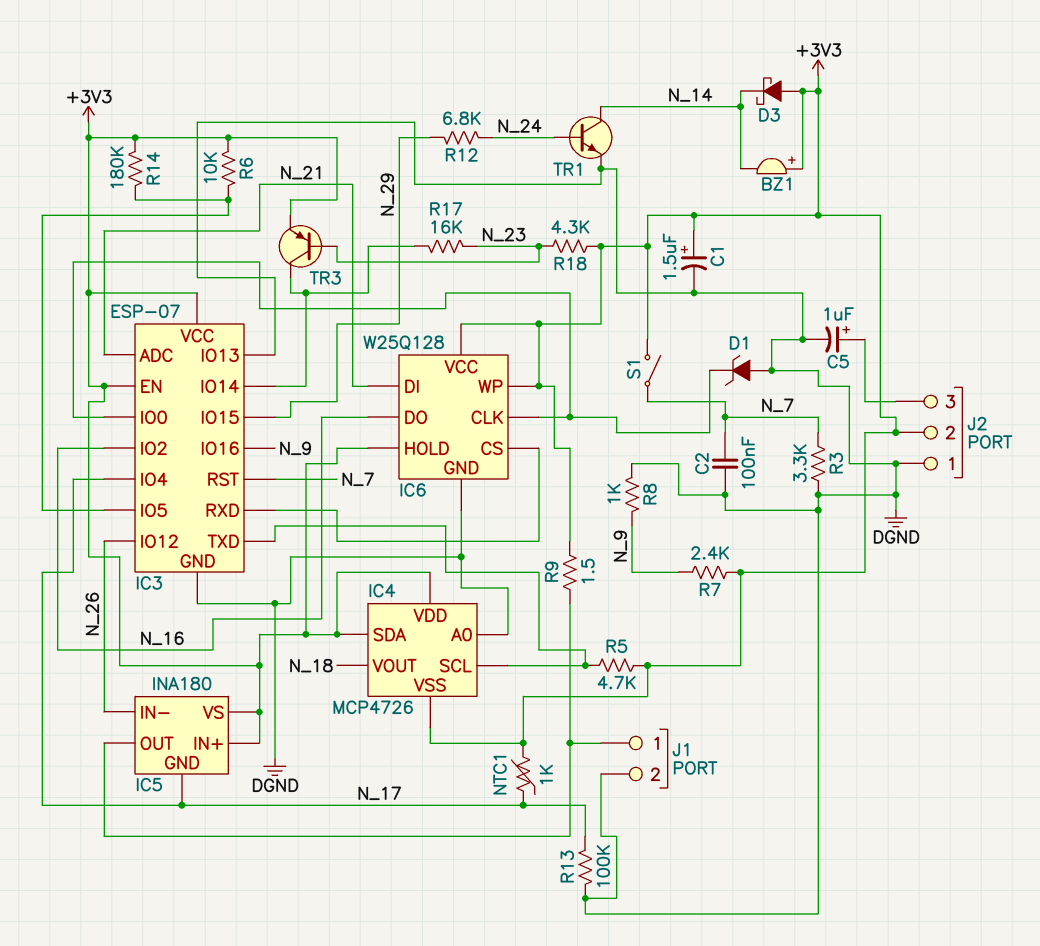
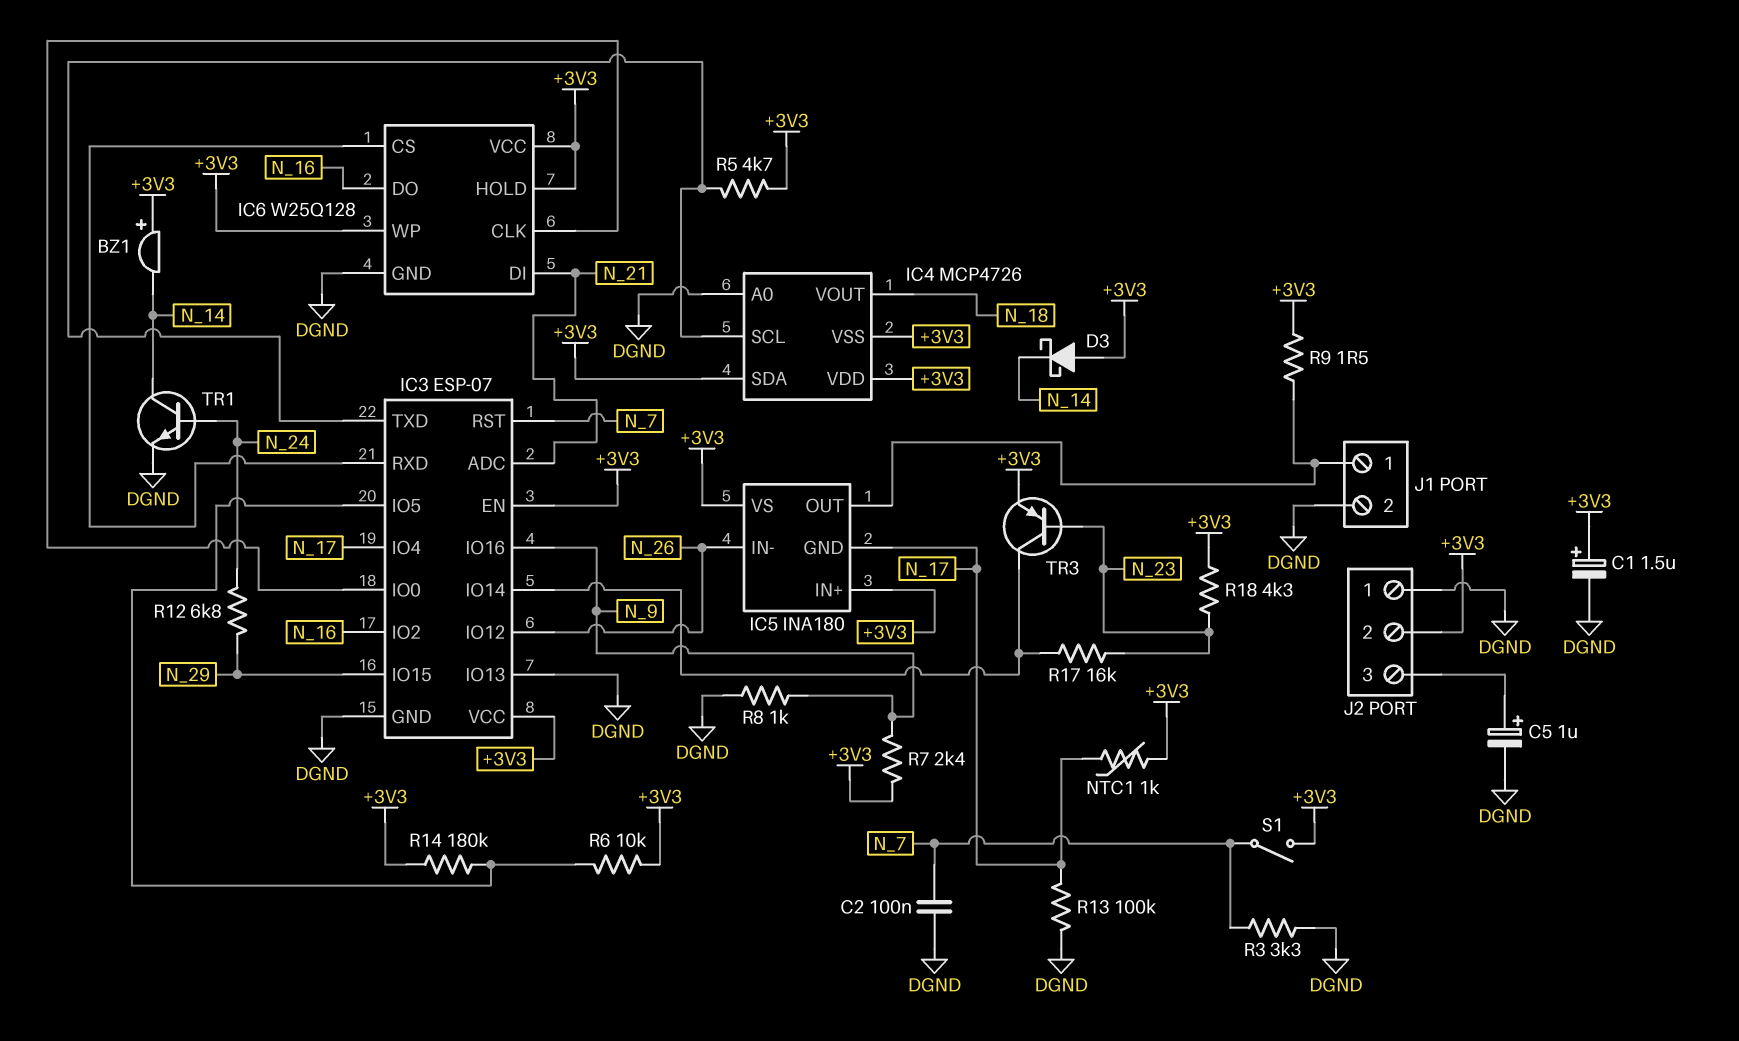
D1: zener (A DGND, K IC3/IO0) -> none

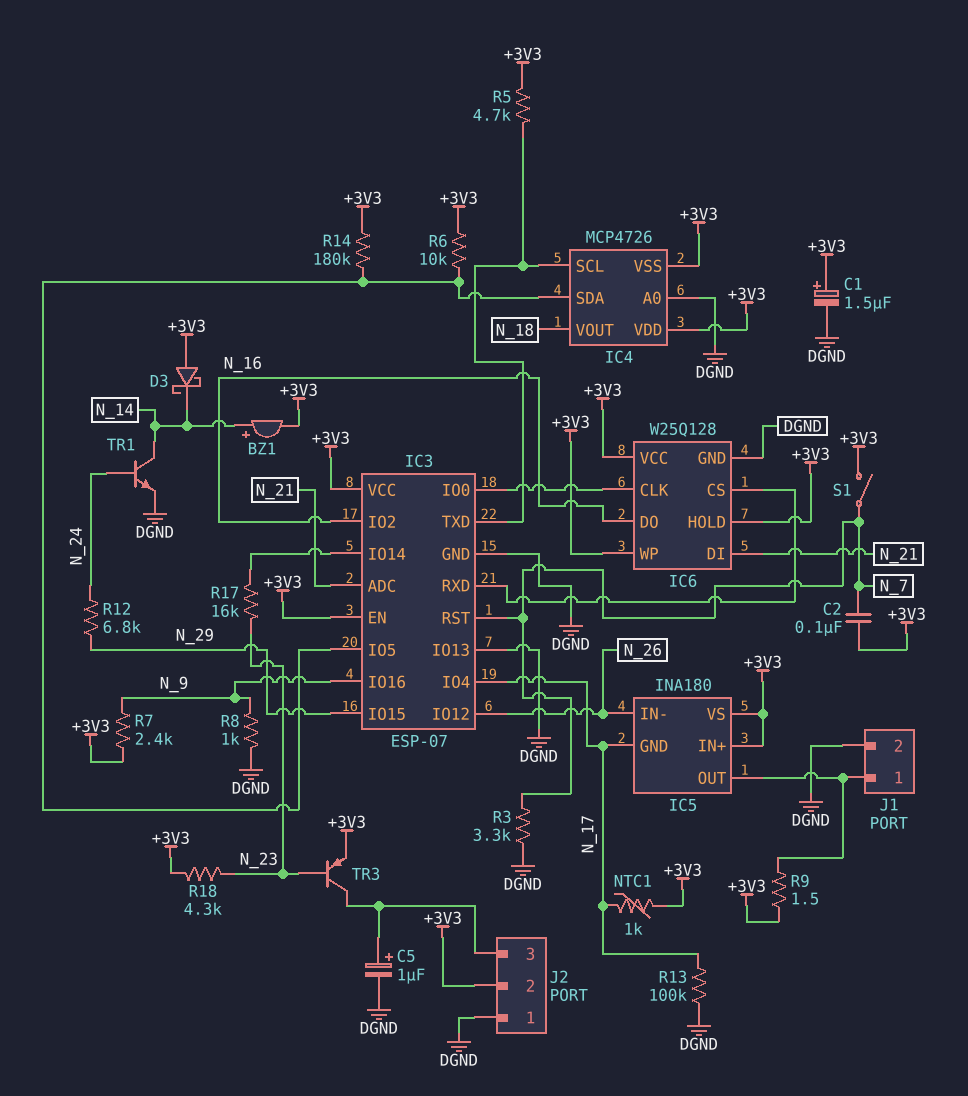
BZ1: buzzer (plus +3V3, minus N_14) -> buzzer (plus N_14, minus +3V3)
C2: 100nF (DGND, N_7) -> 100nF (+3V3, N_7)
IC4 pin SDA: +3V3 -> IC3/IO5
TR3: PNP (B N_23, C IC3/IO14, E +3V3) -> PNP (B N_23, C J2/3, E +3V3)

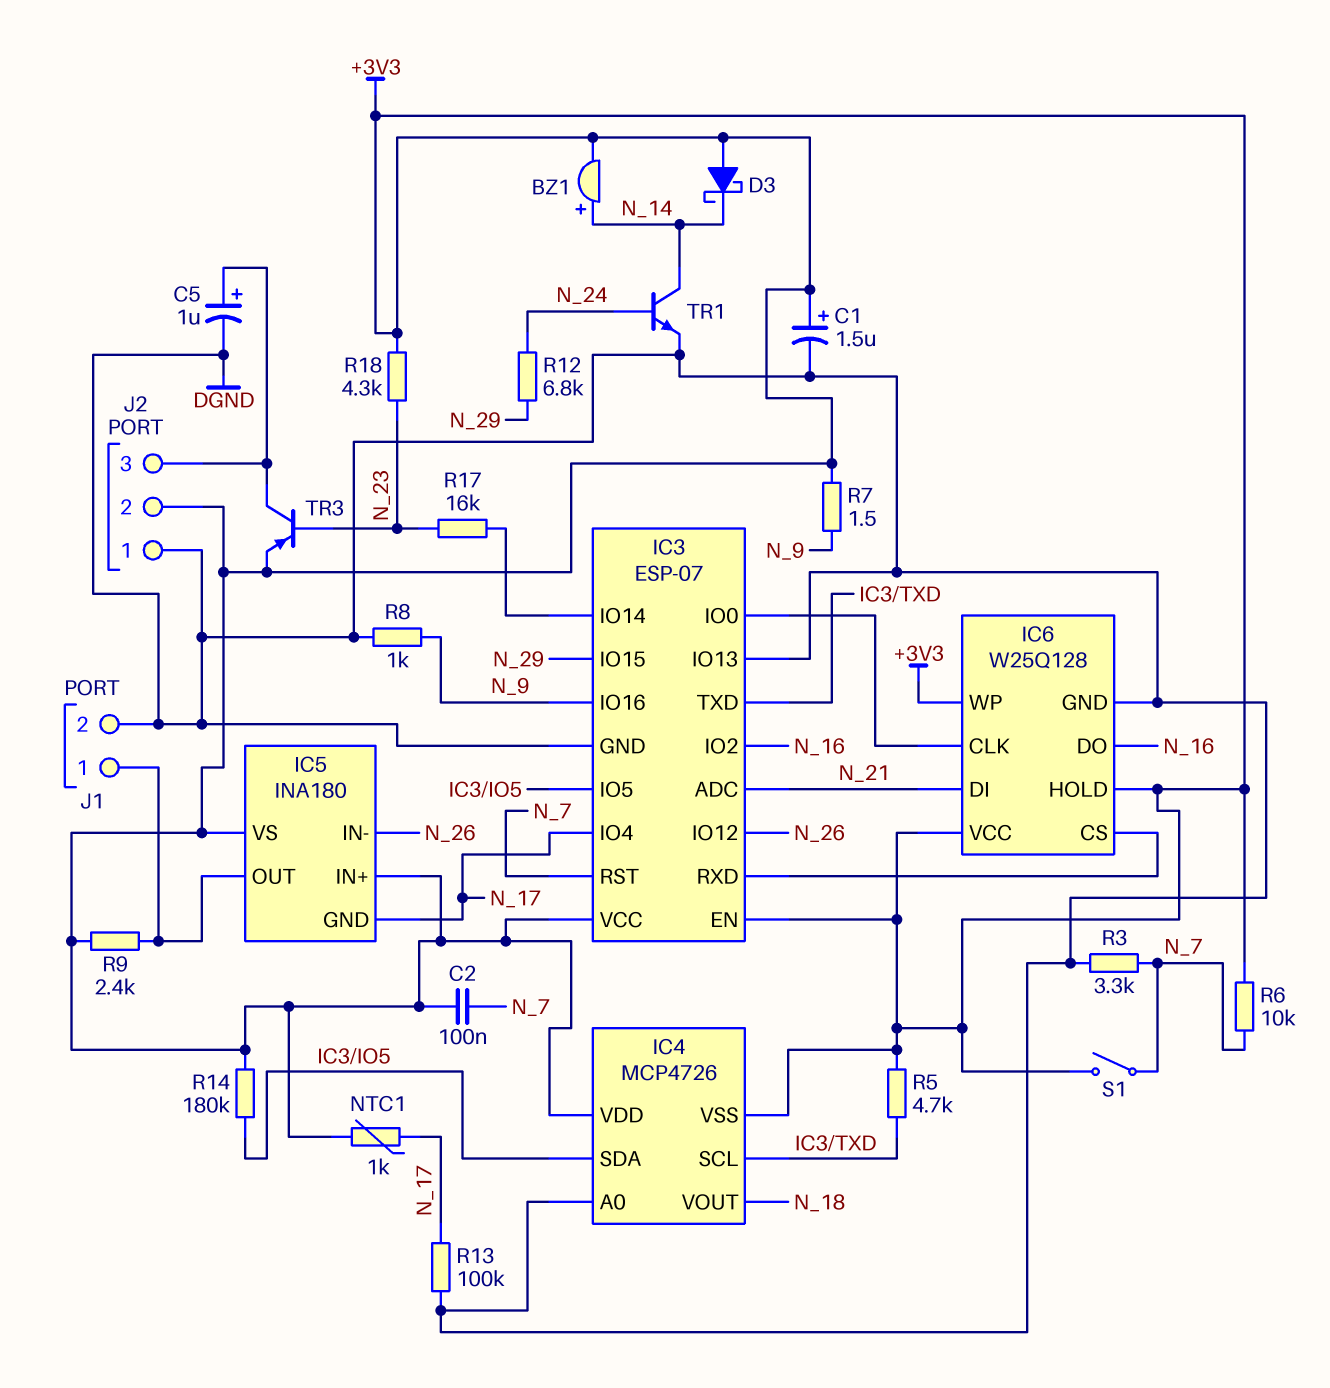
R6: 10k (+3V3, IC3/IO5) -> 10k (+3V3, N_7)
R7: 2.4k (+3V3, N_9) -> 1.5 (+3V3, N_9)
R9: 1.5 (+3V3, IC5/OUT) -> 2.4k (+3V3, IC5/OUT)

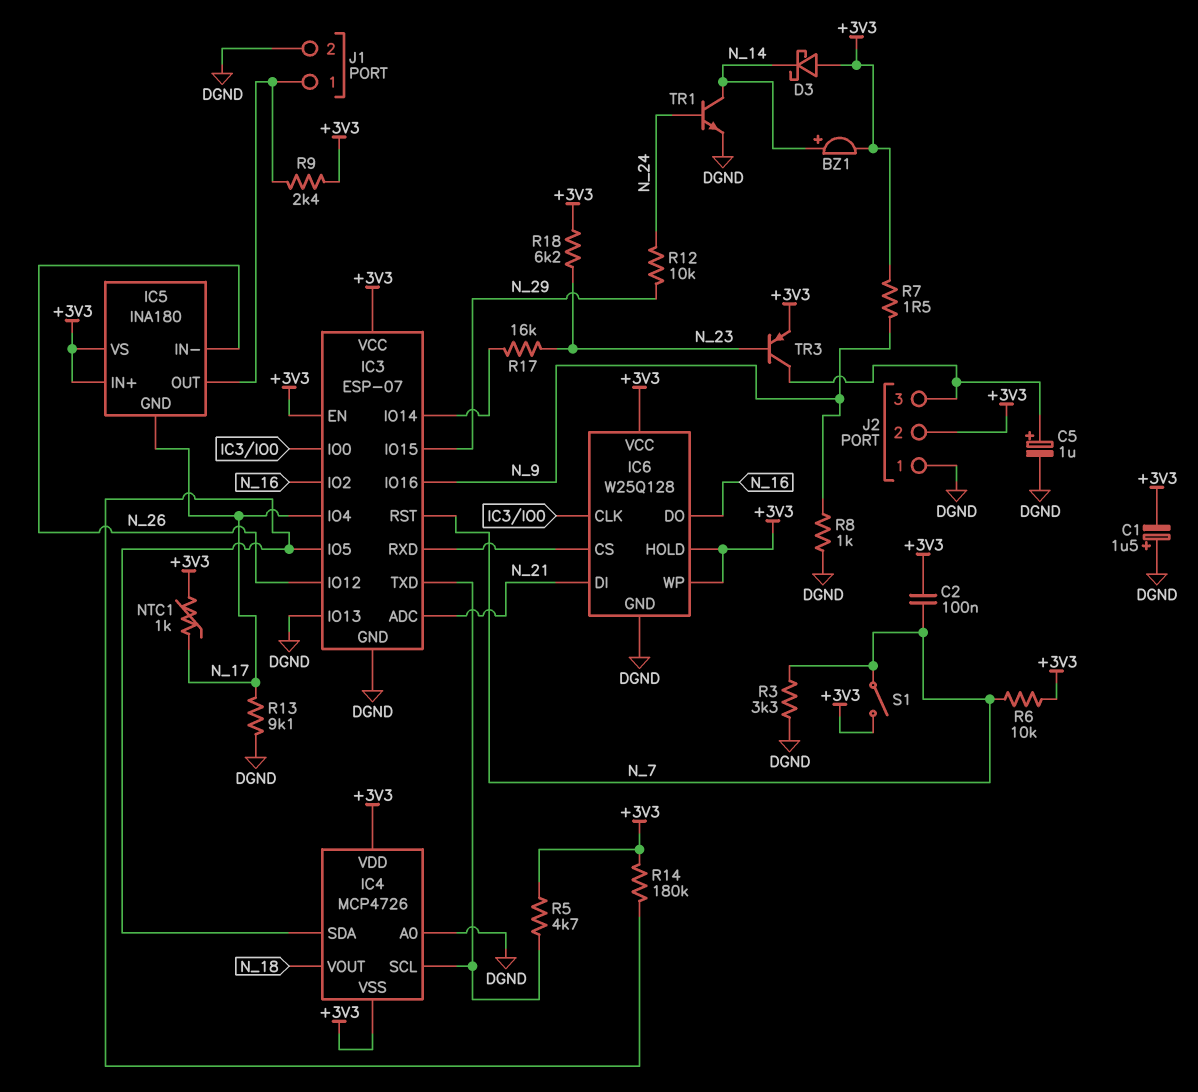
C1: 1.5uF (plus +3V3, minus DGND) -> 1.5uF (plus DGND, minus +3V3)
R12: 6.8k (N_24, N_29) -> 10k (N_24, N_29)
R13: 100k (DGND, N_17) -> 9.1k (DGND, N_17)
R18: 4.3k (+3V3, N_23) -> 6.2k (+3V3, N_23)

